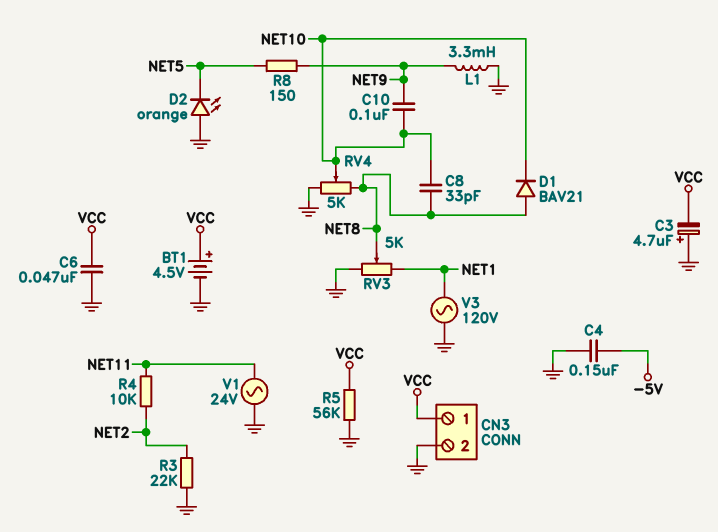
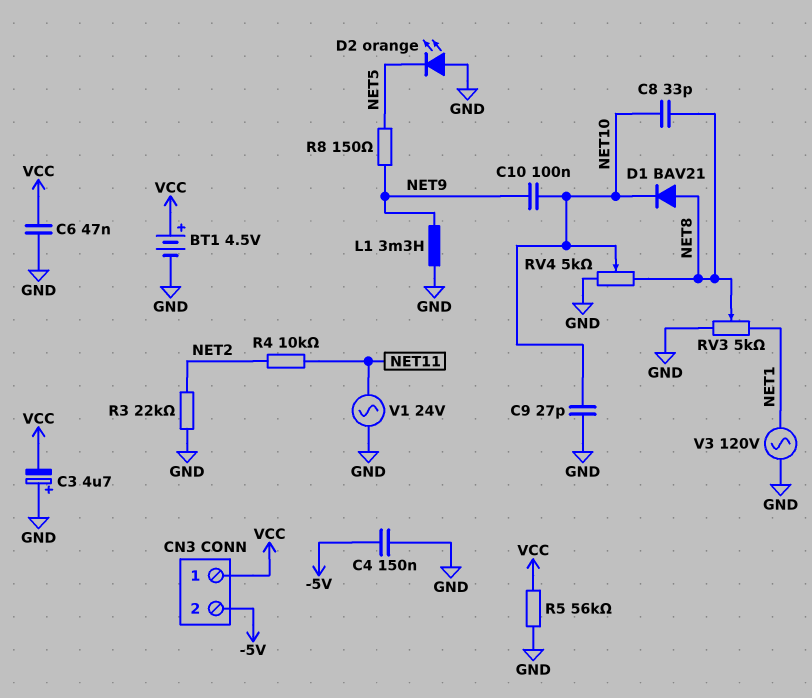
C9: none -> 27pF (GND, NET10)
CN3 pin 2: GND -> -5V

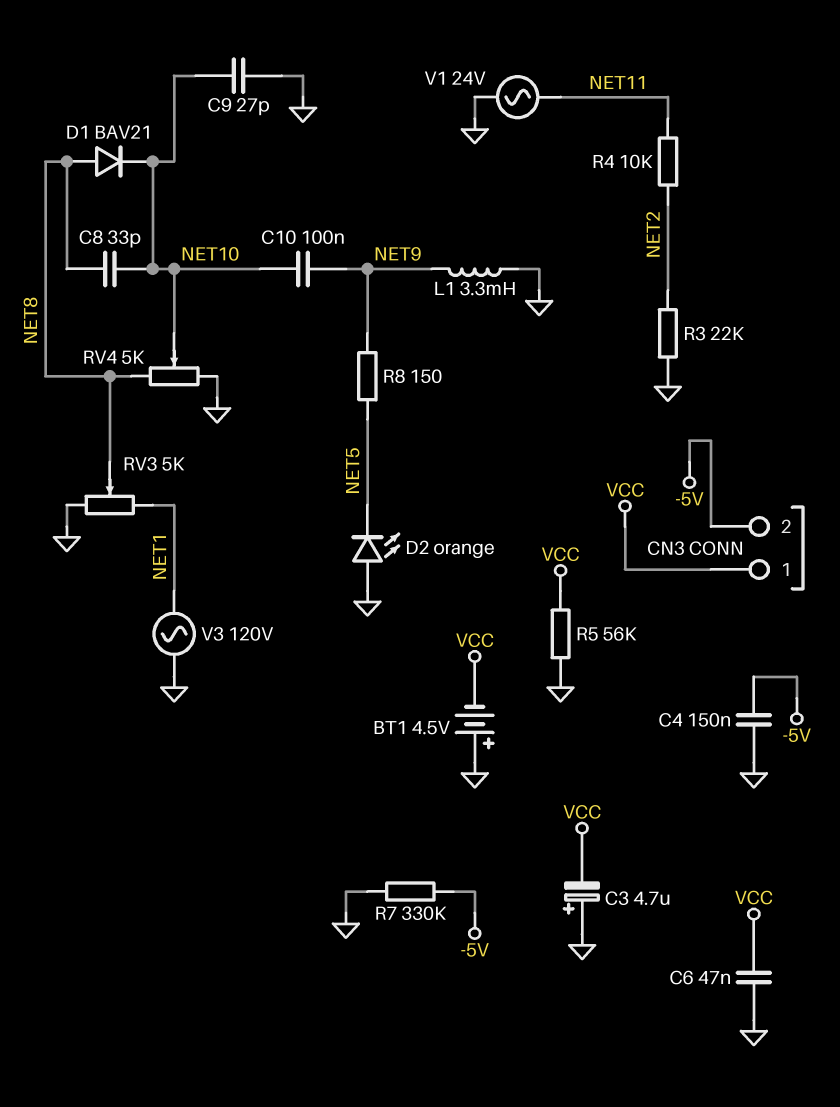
BT1: 4.5V (plus VCC, minus GND) -> 4.5V (plus GND, minus VCC)
R7: none -> 330k (-5V, GND)

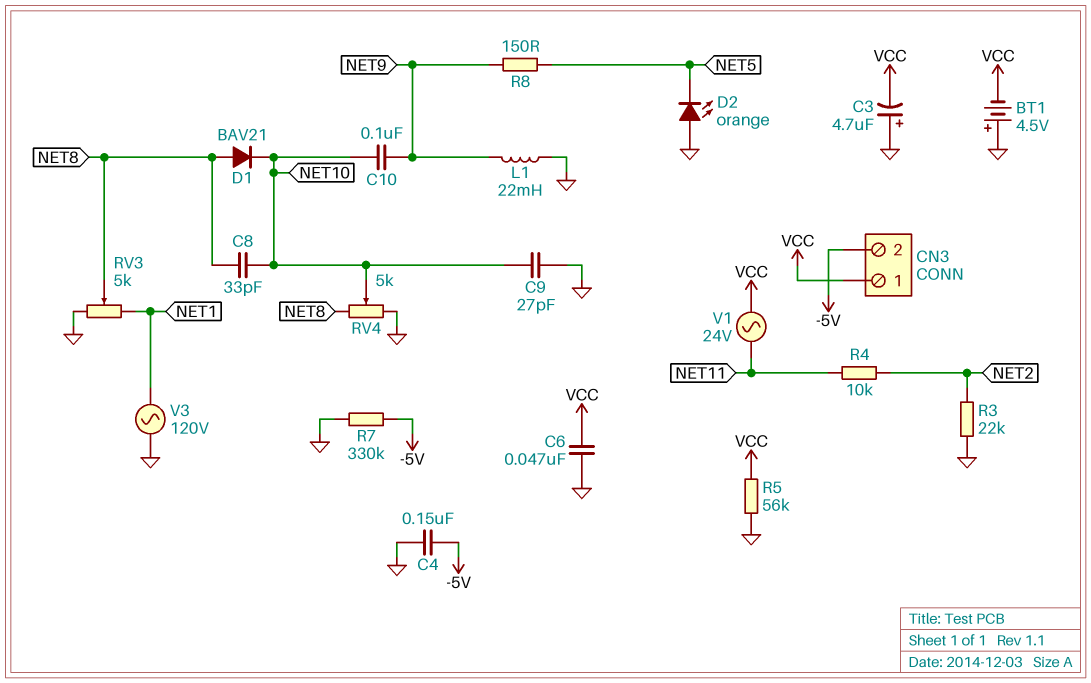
L1: 3.3mH (GND, NET9) -> 22mH (GND, NET9)
V1: AC 24V (GND, NET11) -> AC 24V (NET11, VCC)

